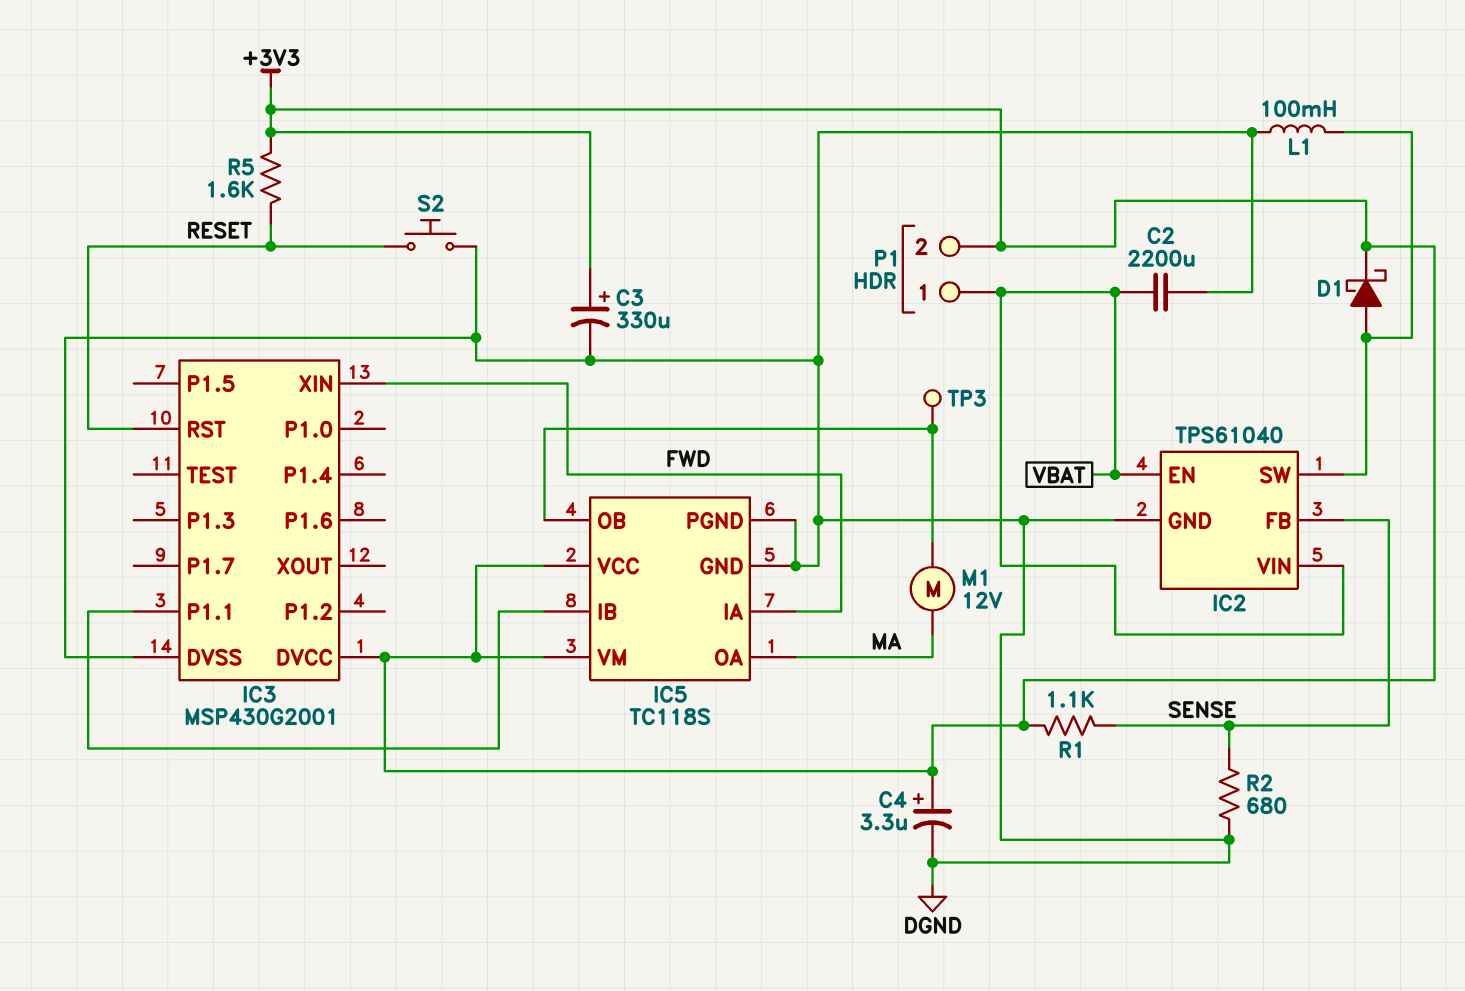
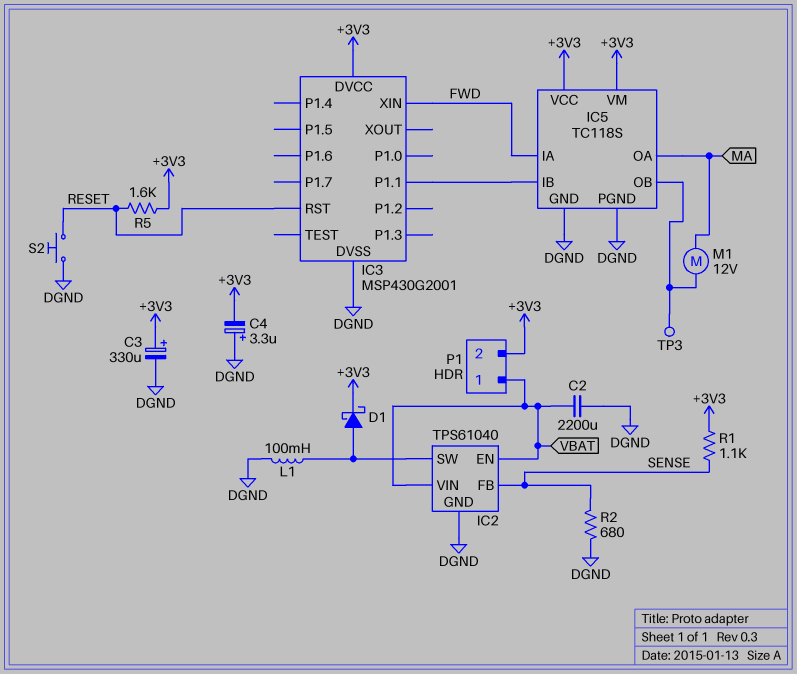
C4: 3.3uF (plus +3V3, minus DGND) -> 3.3uF (plus DGND, minus +3V3)

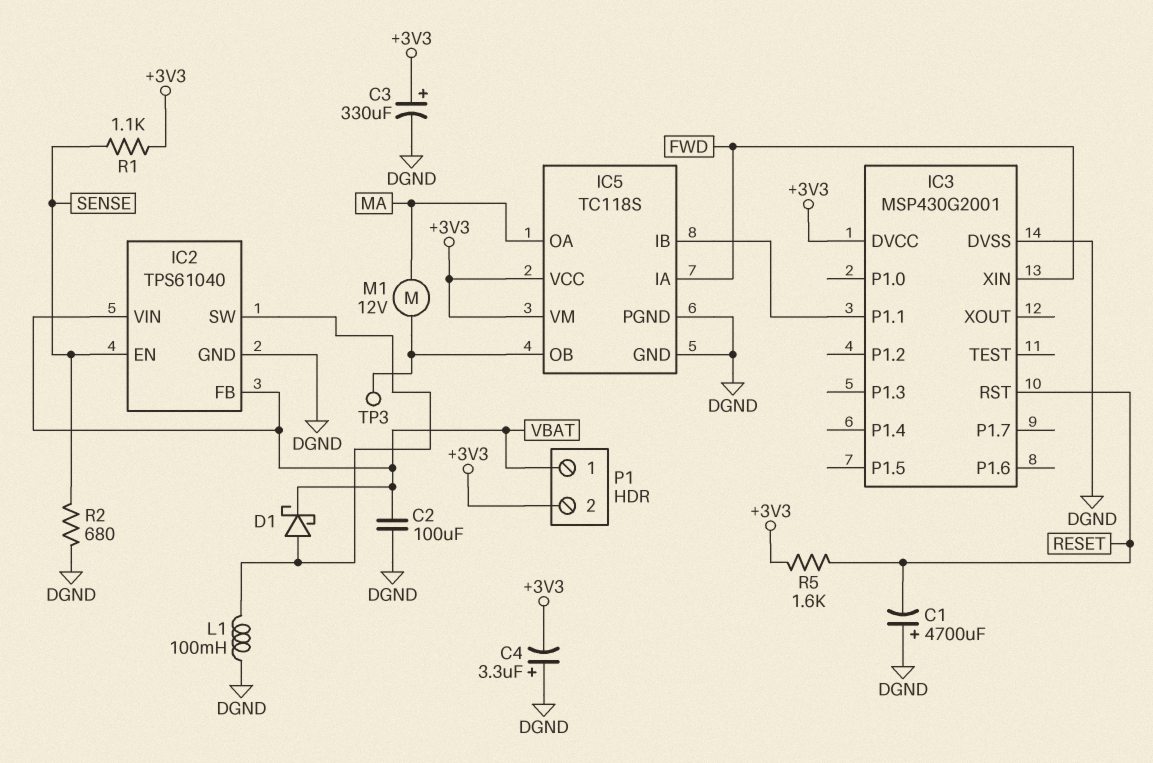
C1: none -> 4700uF (plus DGND, minus RESET)
C2: 2200uF (DGND, VBAT) -> 100uF (DGND, VBAT)
D1: schottky (A IC2/SW, K +3V3) -> schottky (A IC2/SW, K VBAT)
IC2 pin EN: VBAT -> SENSE
IC2 pin FB: SENSE -> VBAT
S2: button (DGND, RESET) -> none

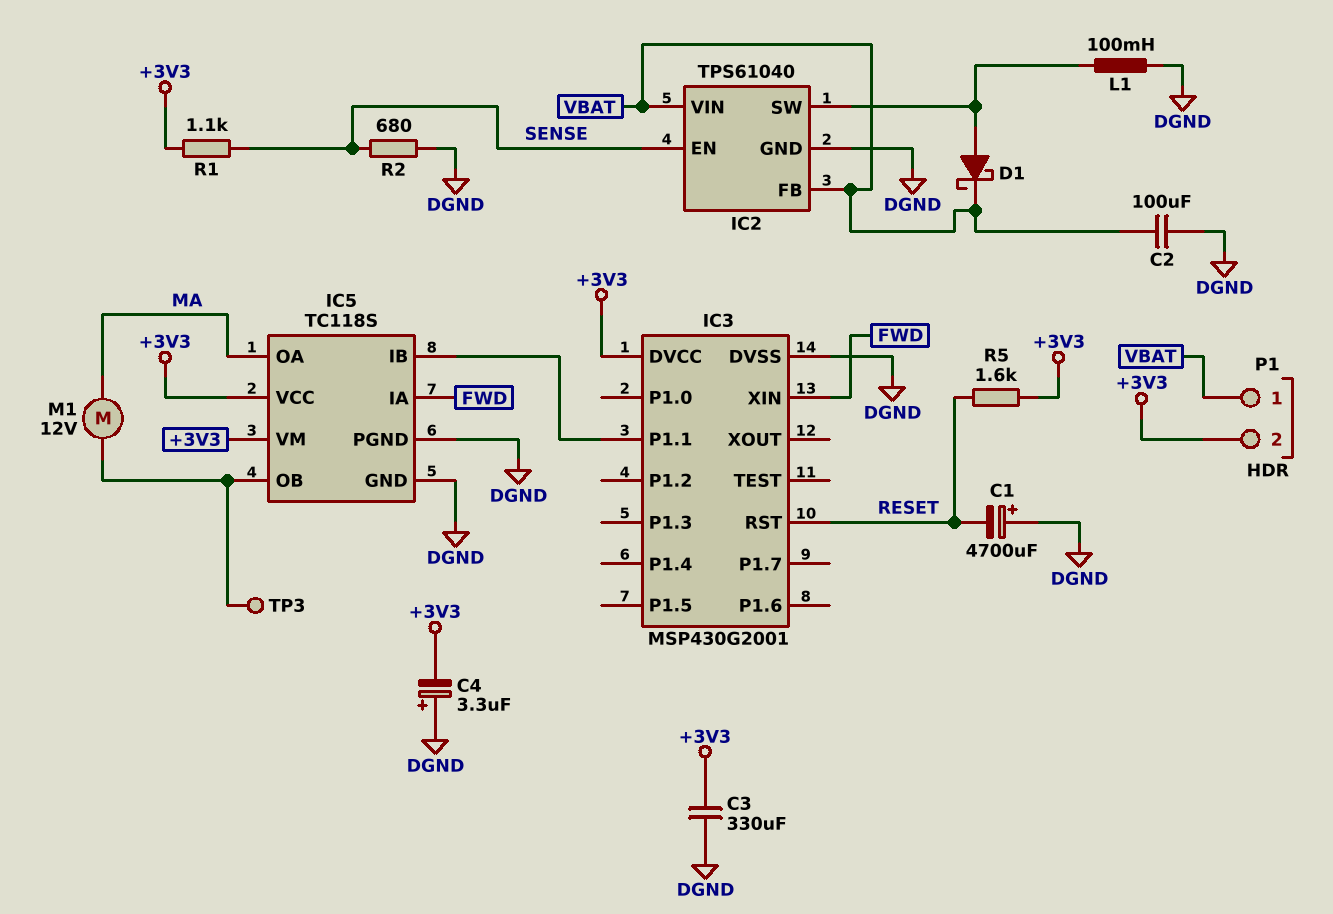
C3: 330uF (plus +3V3, minus DGND) -> 330uF (+3V3, DGND)

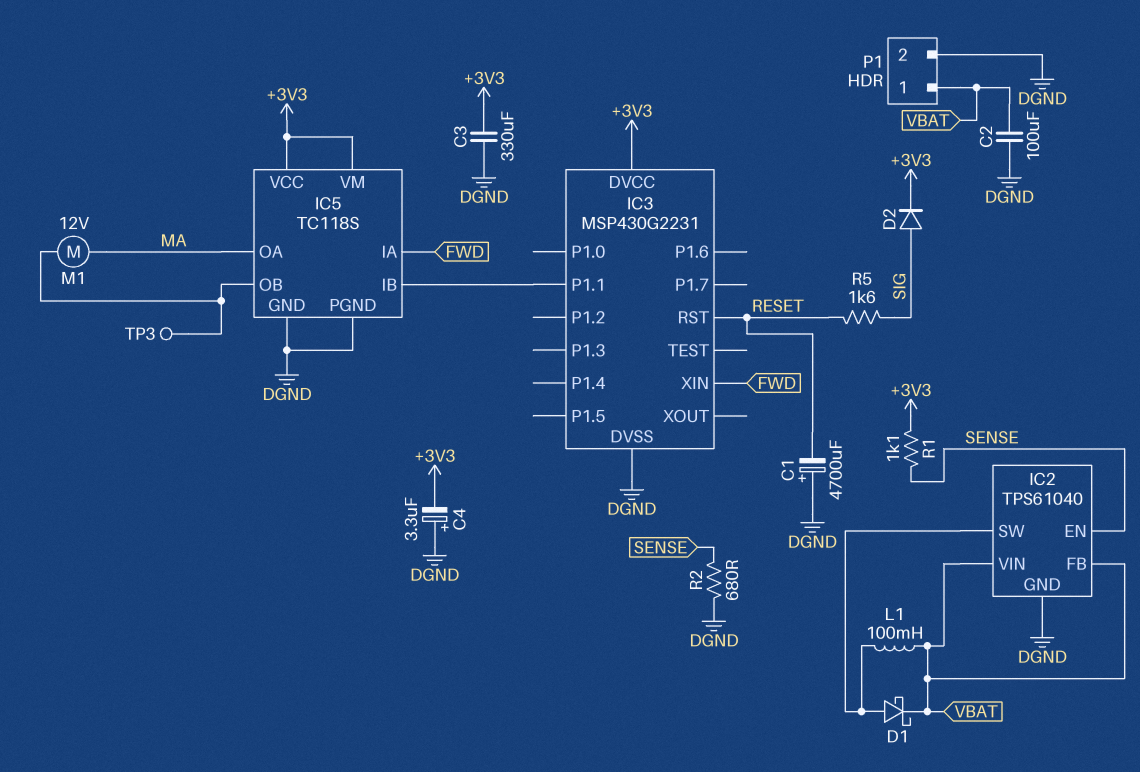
D2: none -> diode (A SIG, K +3V3)
IC3: MSP430G2001 -> MSP430G2231
L1: 100mH (DGND, IC2/SW) -> 100mH (IC2/SW, VBAT)
P1 pin 2: +3V3 -> DGND
R5: 1.6k (+3V3, RESET) -> 1.6k (RESET, SIG)

